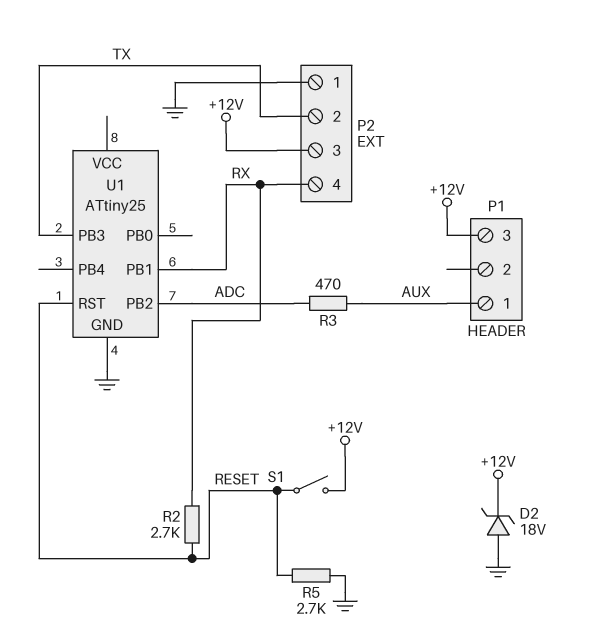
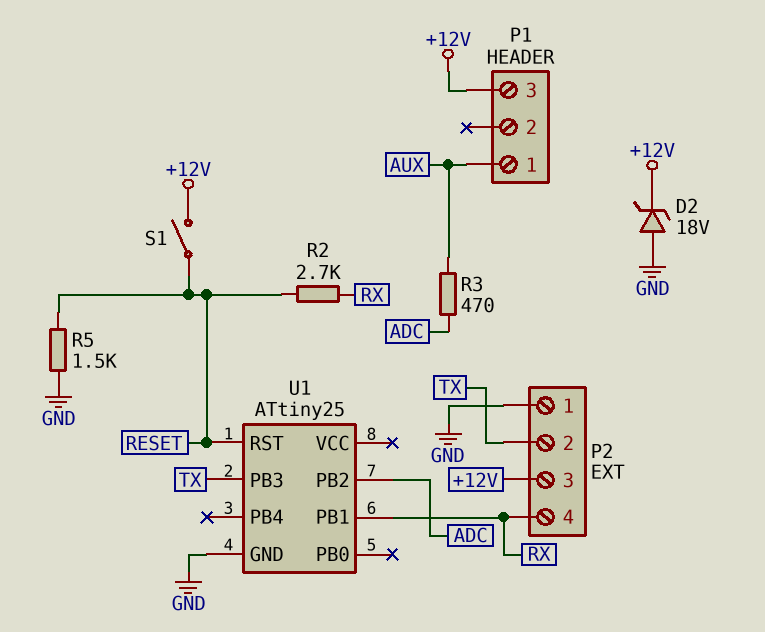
R5: 2.7k (GND, RESET) -> 1.5k (GND, RESET)

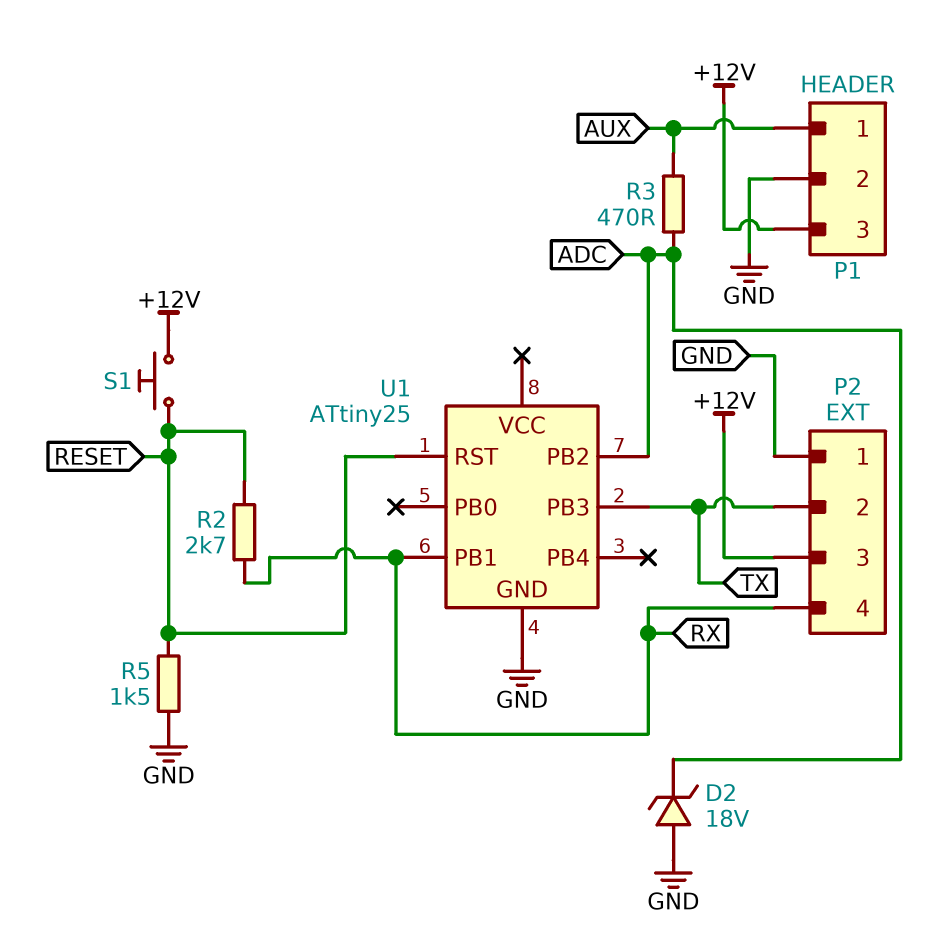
D2: zener 18V (A GND, K +12V) -> zener 18V (A GND, K ADC)
P1 pin 2: none -> GND
S1: switch (+12V, RESET) -> button (+12V, RESET)

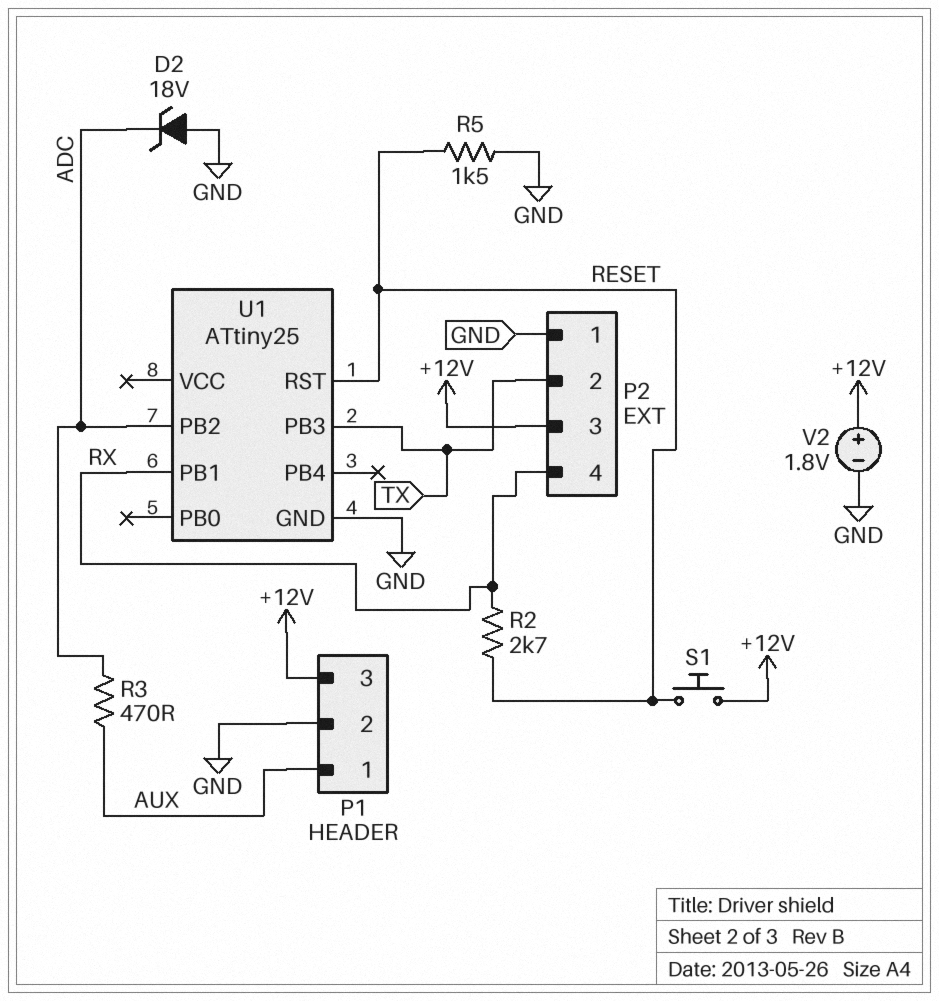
V2: none -> 1.8V (plus +12V, minus GND)

